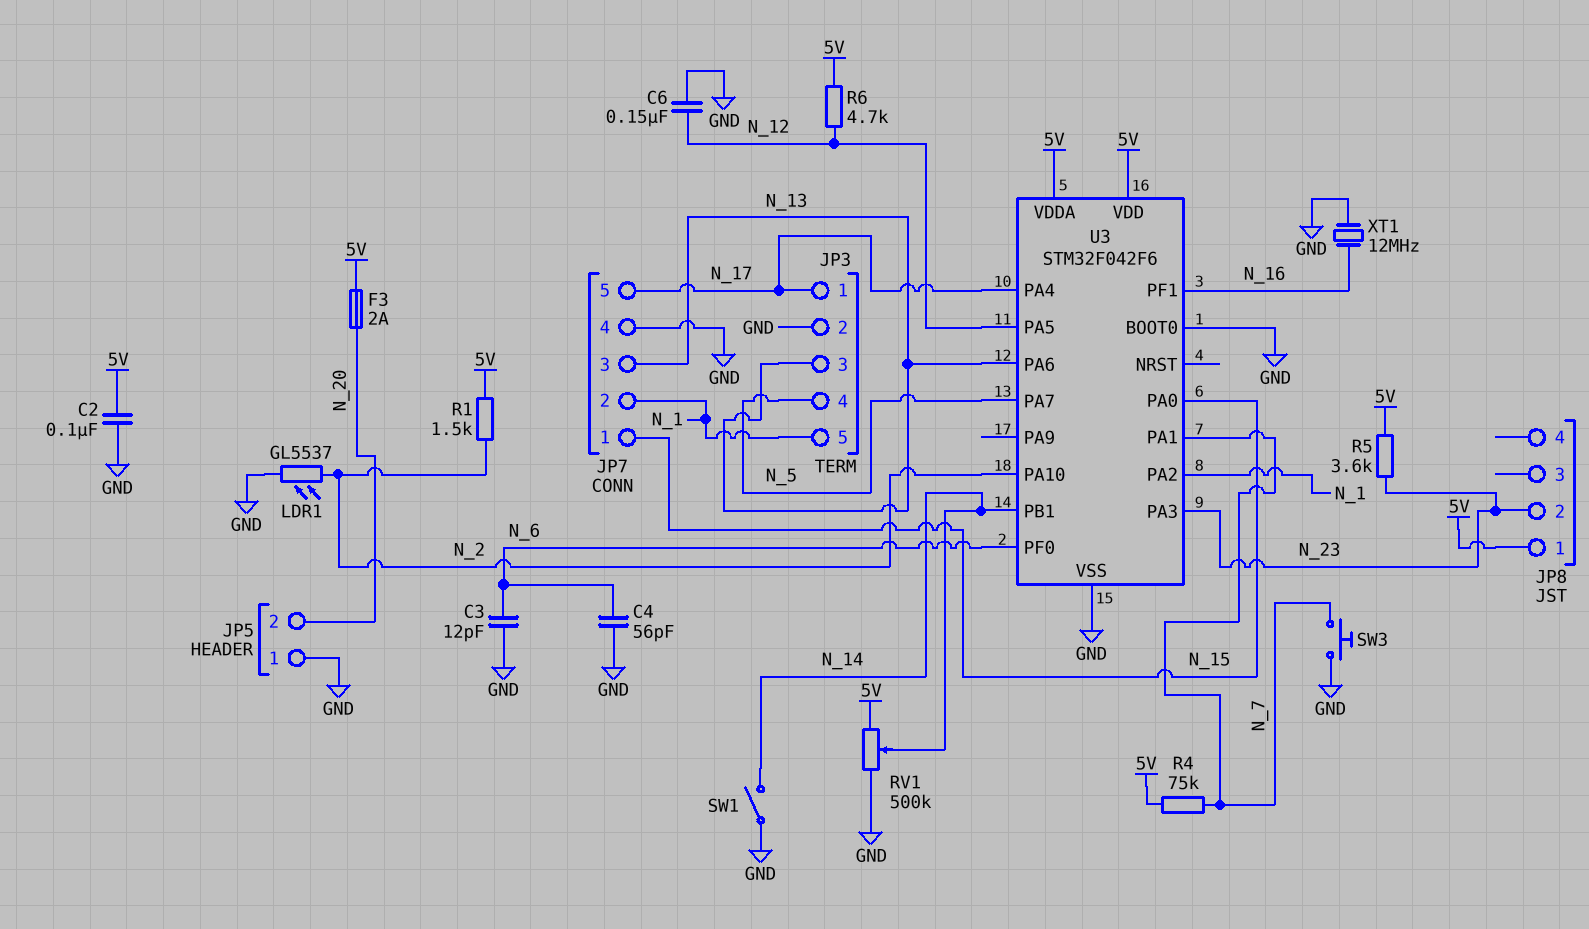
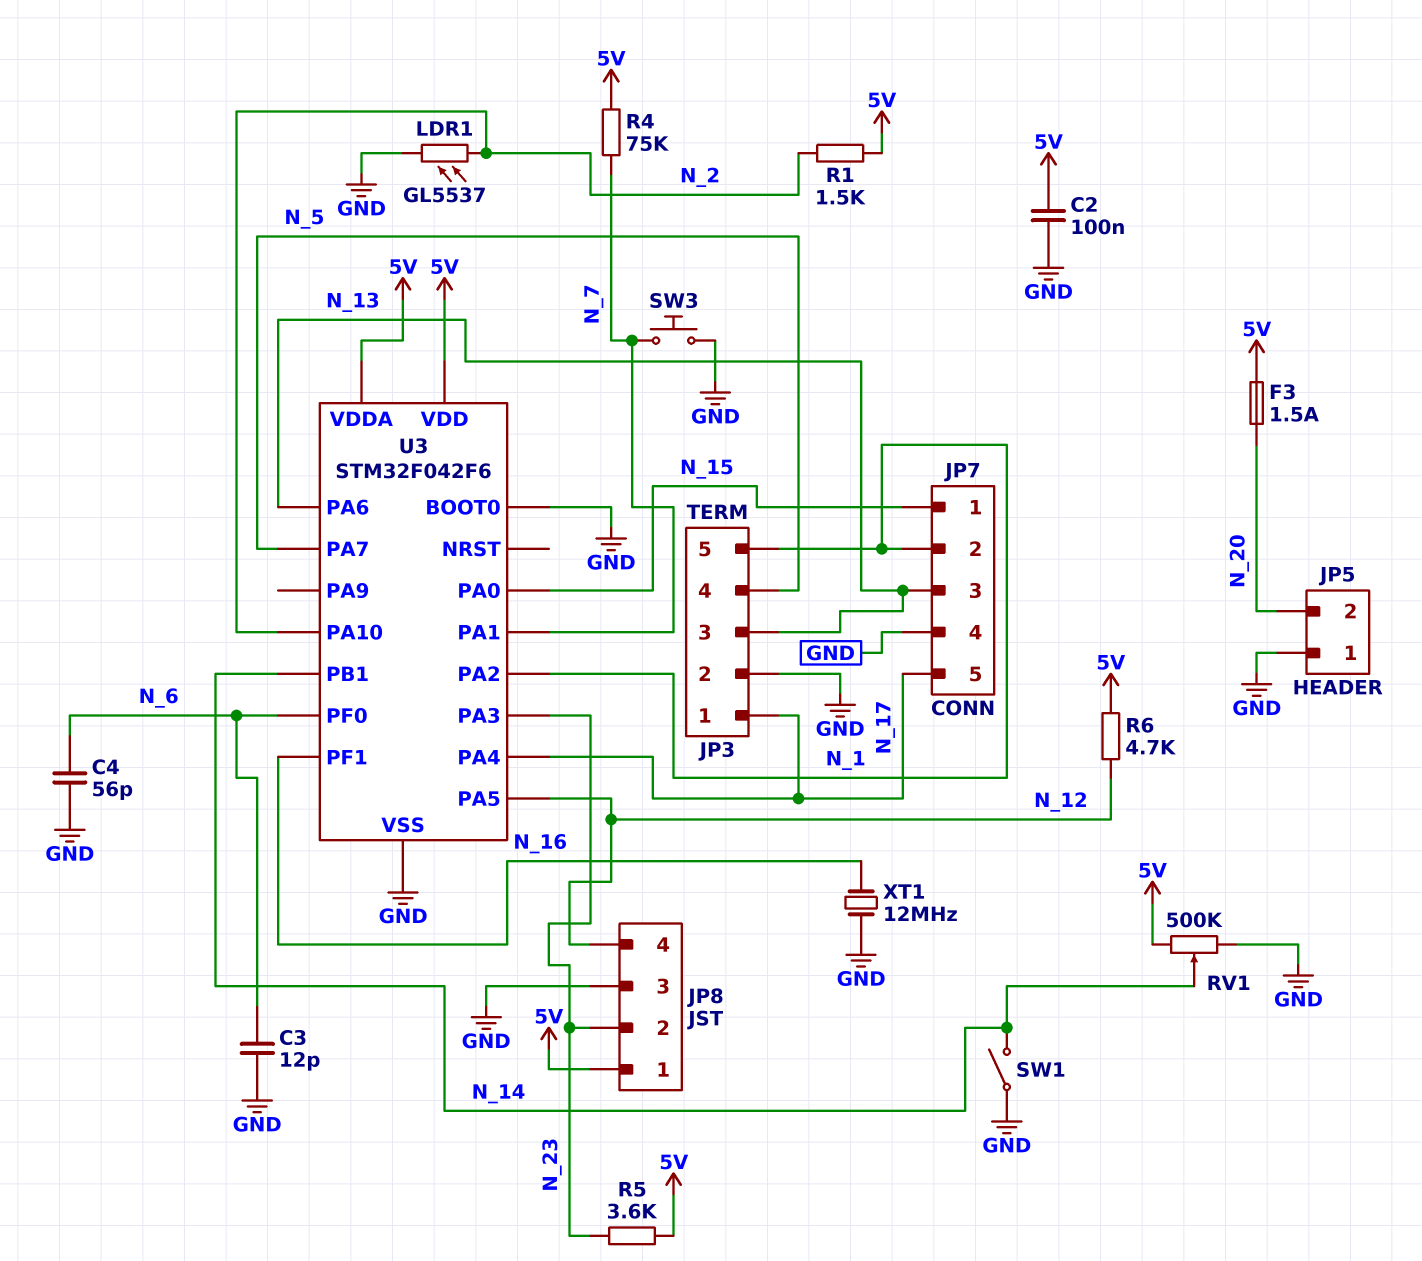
C6: 150nF (GND, N_12) -> none
F3: 2A (5V, N_20) -> 1.5A (5V, N_20)
JP8 pin 3: none -> GND
JP8 pin 4: none -> N_12

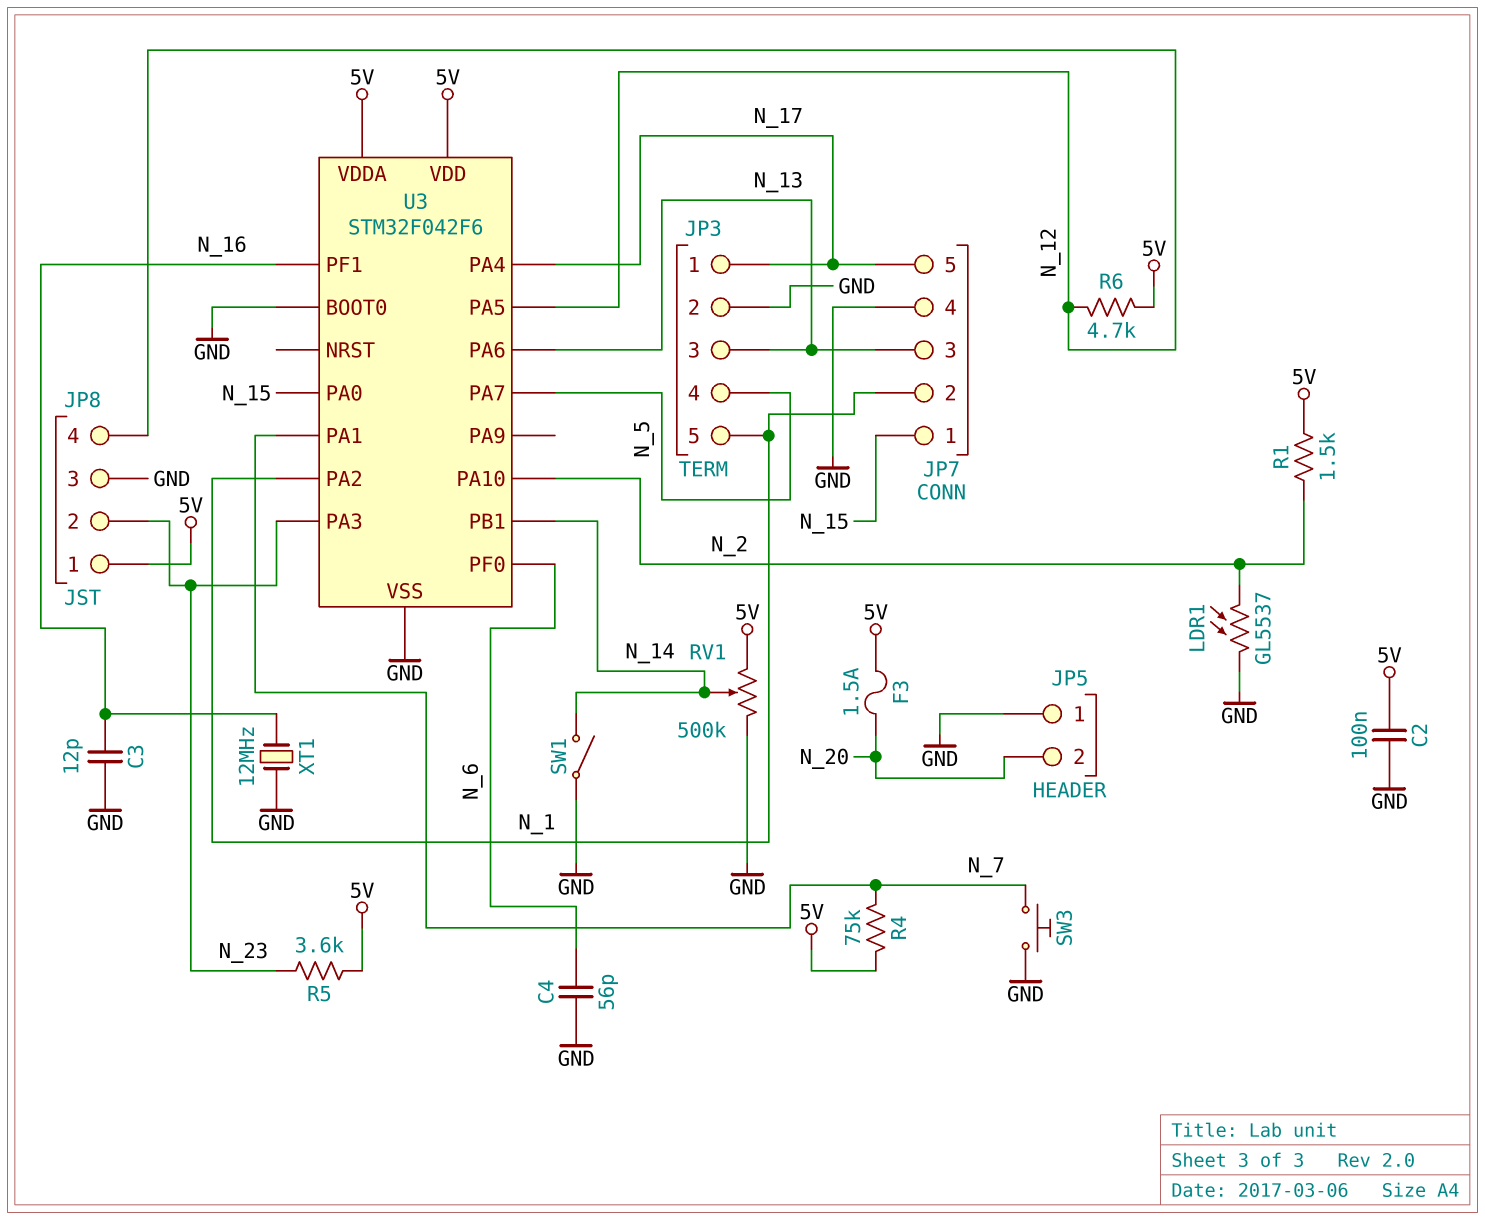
C3: 12pF (GND, N_6) -> 12pF (GND, N_16)

